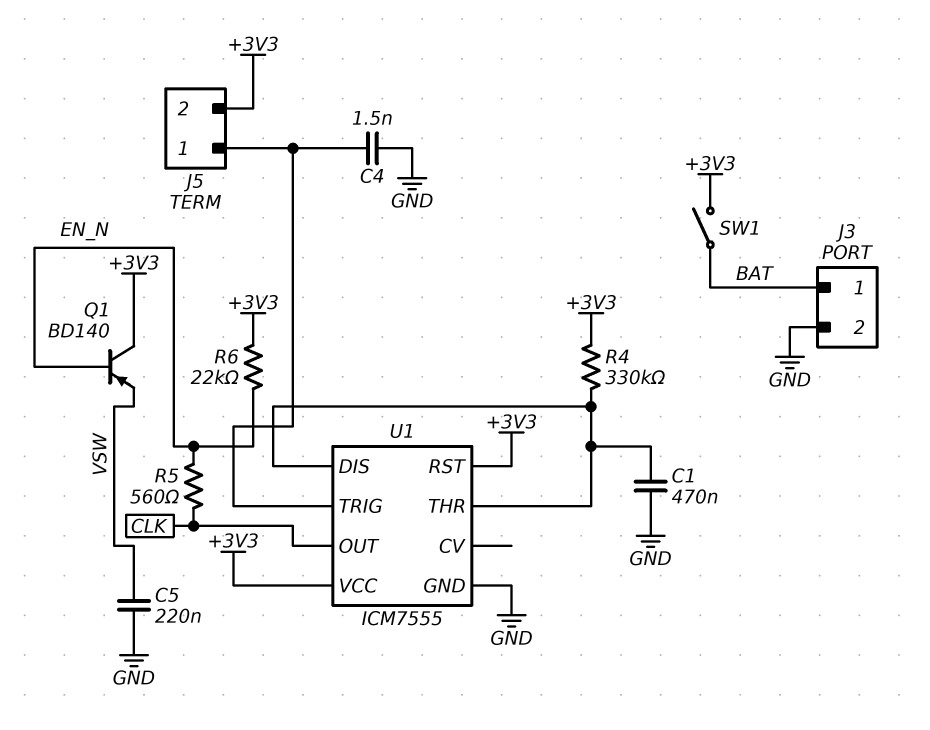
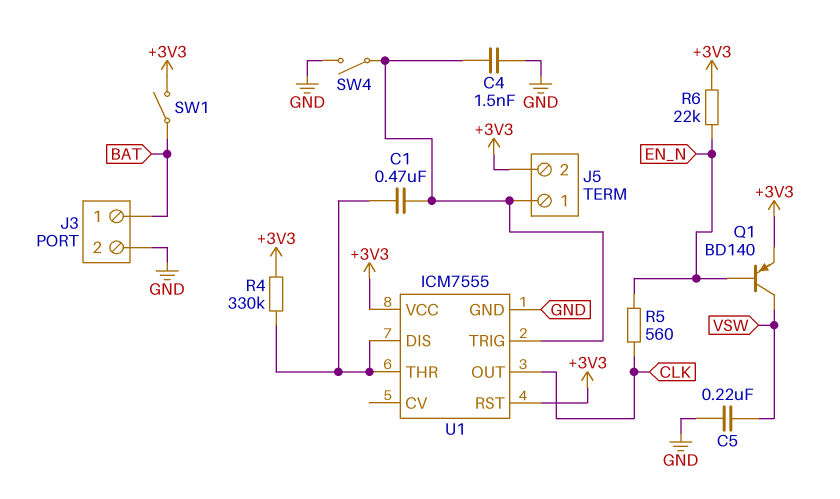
C1: 470nF (GND, U1/DIS) -> 470nF (J5/1, U1/DIS)
Q1: PNP BD140 (B EN_N, C +3V3, E VSW) -> PNP BD140 (B EN_N, C VSW, E +3V3)
SW4: none -> switch (GND, J5/1)

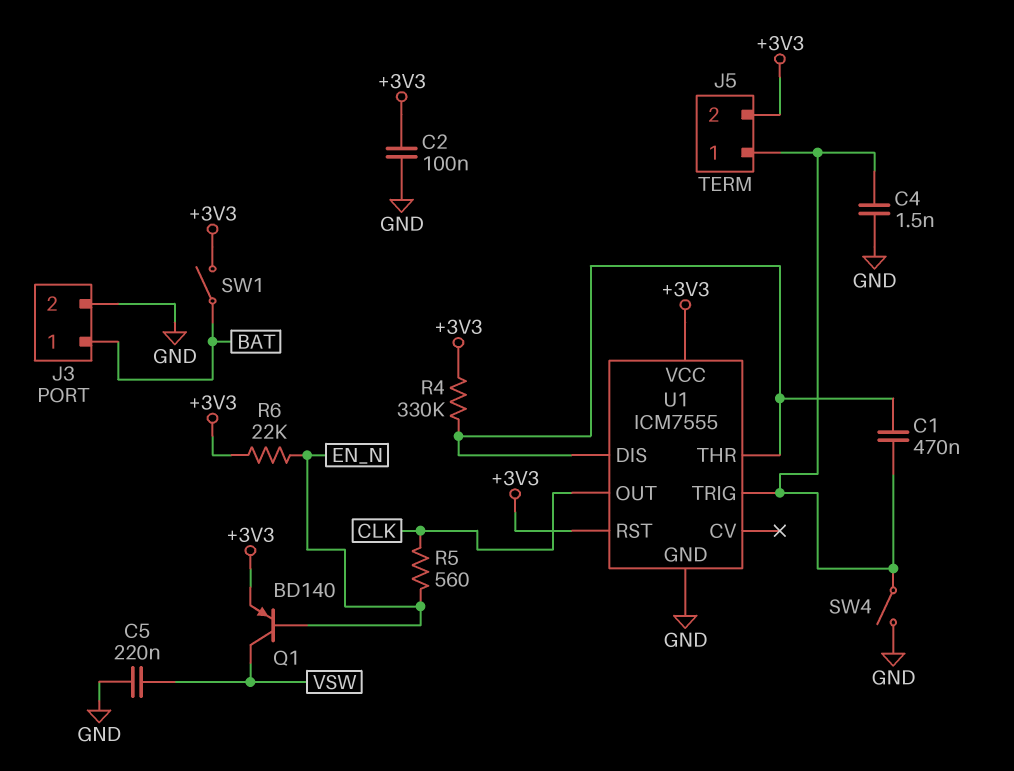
C2: none -> 100nF (+3V3, GND)

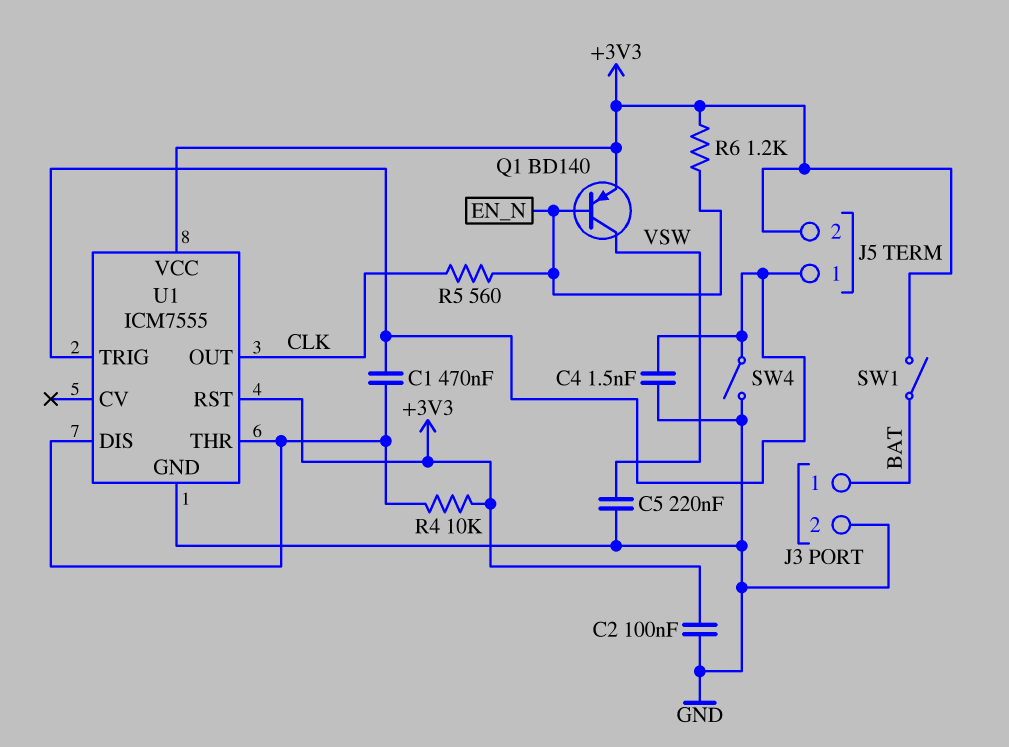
R4: 330k (+3V3, U1/DIS) -> 10k (+3V3, U1/DIS)
R6: 22k (+3V3, EN_N) -> 1.2k (+3V3, EN_N)

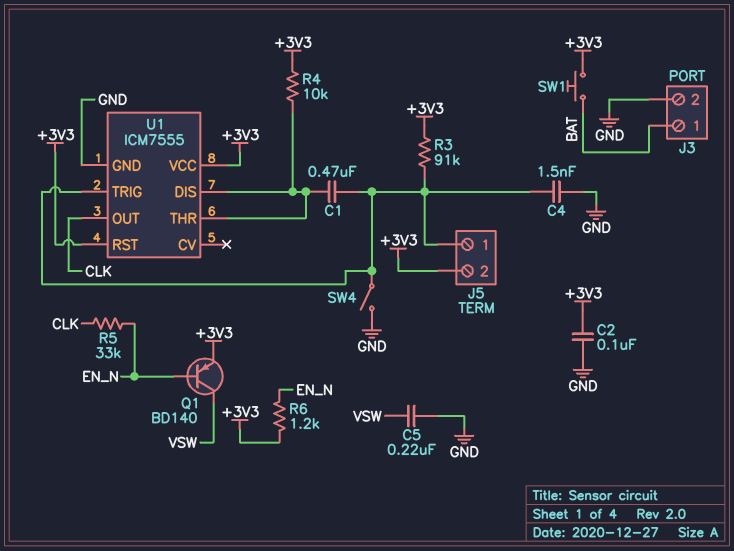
R3: none -> 91k (+3V3, J5/1)
R5: 560 (CLK, EN_N) -> 33k (CLK, EN_N)
SW1: switch (+3V3, BAT) -> button (+3V3, BAT)

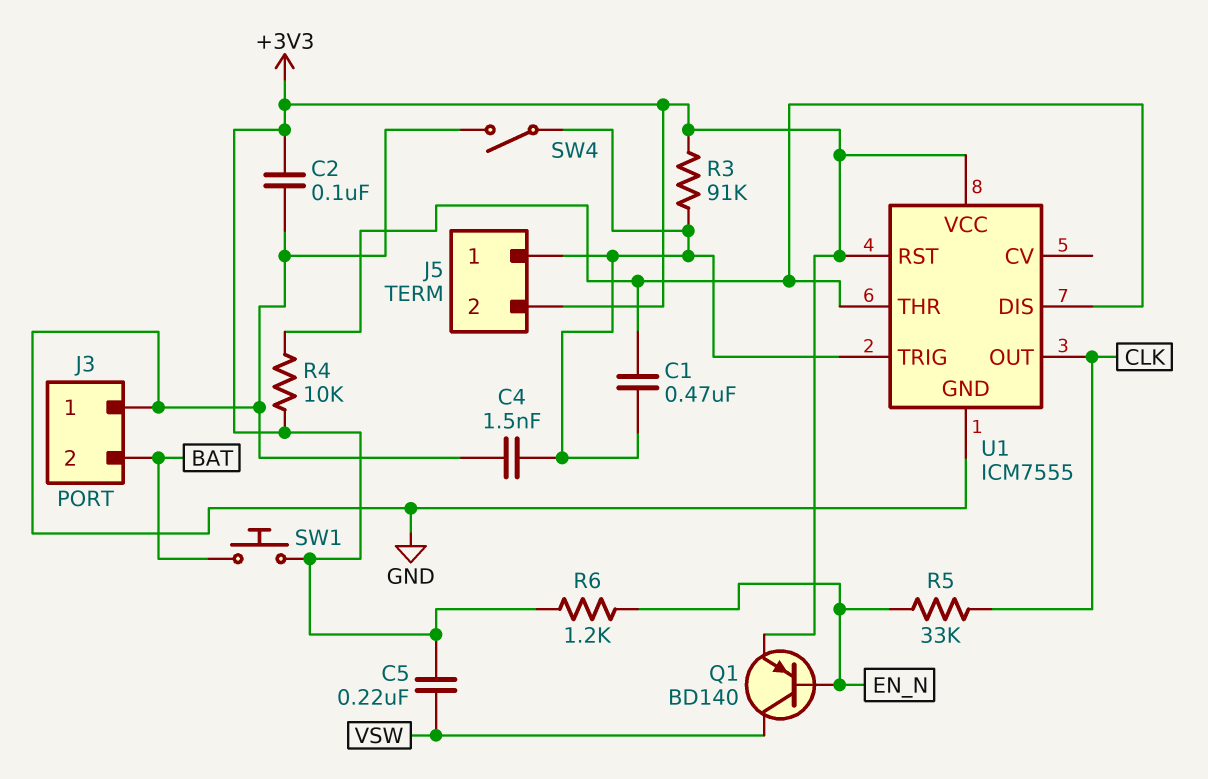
C5: 220nF (GND, VSW) -> 220nF (+3V3, VSW)
J3 pin 1: BAT -> GND
J3 pin 2: GND -> BAT

